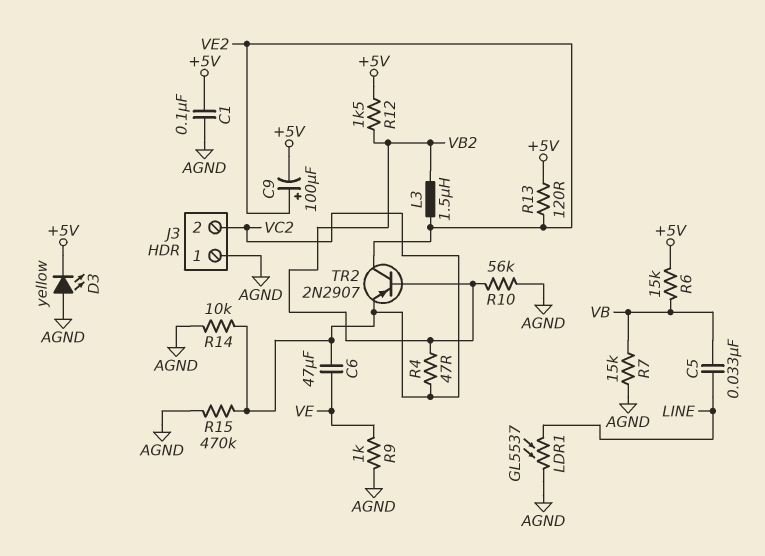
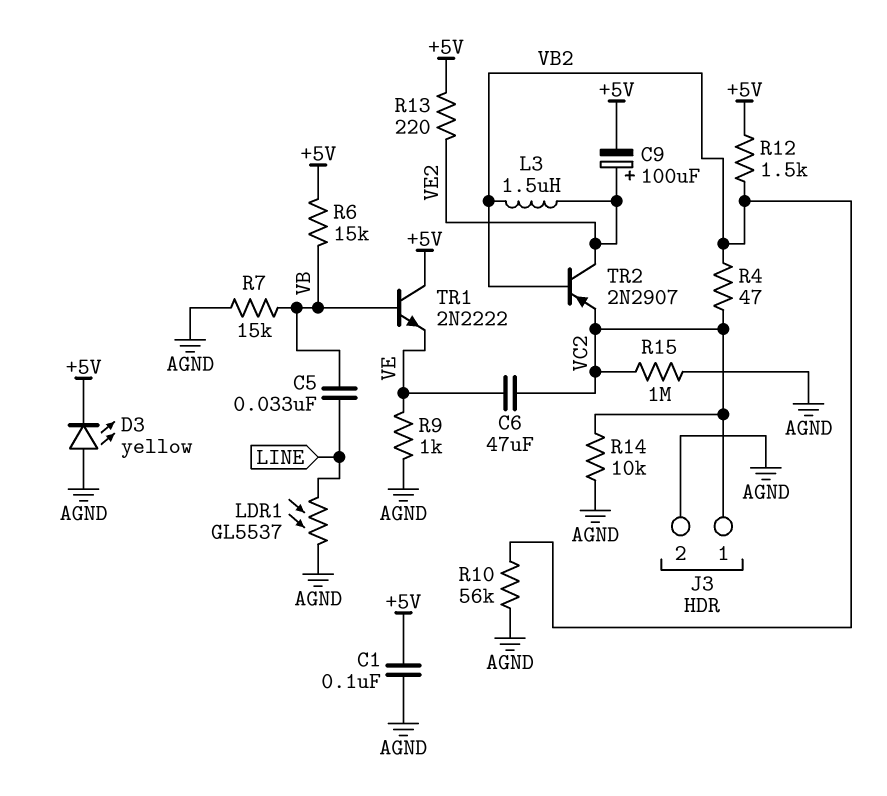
J3 pin 1: AGND -> VC2
J3 pin 2: VC2 -> AGND
R13: 120 (+5V, VE2) -> 220 (+5V, VE2)
R15: 470k (AGND, VC2) -> 1M (AGND, VC2)
TR1: none -> NPN 2N2222 (B VB, C +5V, E VE)

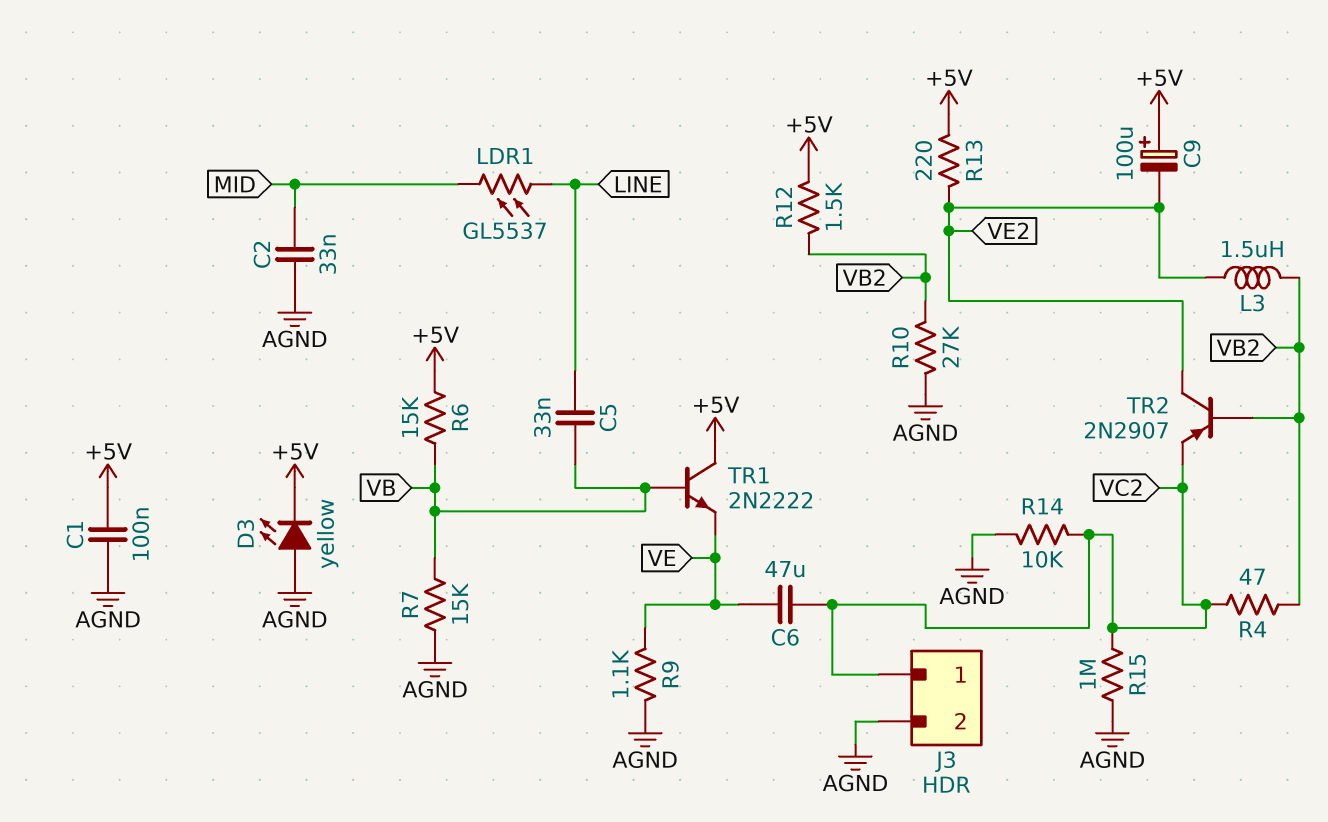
C2: none -> 33nF (AGND, MID)
C9: 100uF (plus VE2, minus +5V) -> 100uF (plus +5V, minus VE2)
LDR1: GL5537 (AGND, LINE) -> GL5537 (LINE, MID)
R9: 1k (AGND, VE) -> 1.1k (AGND, VE)
R10: 56k (AGND, VB2) -> 27k (AGND, VB2)

